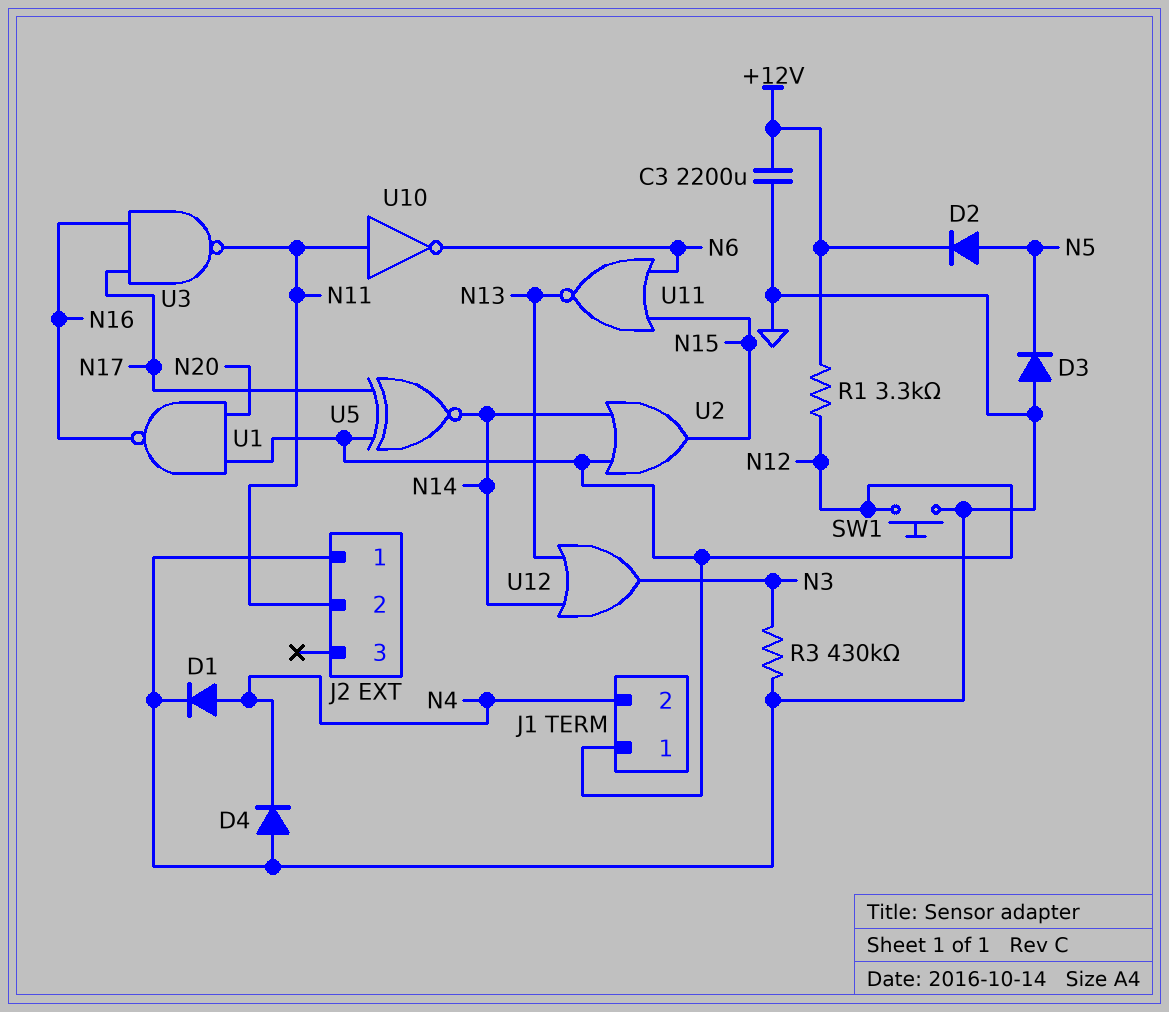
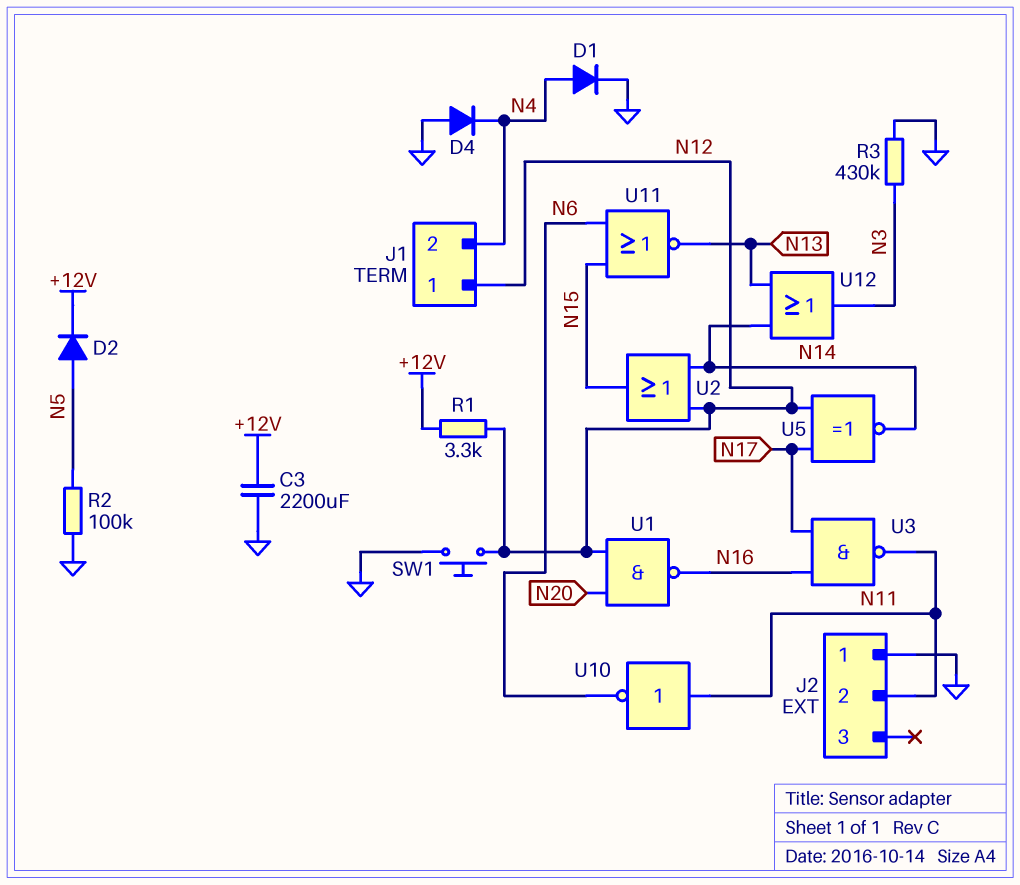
D3: diode (A GND, K N5) -> none
R2: none -> 100k (GND, N5)

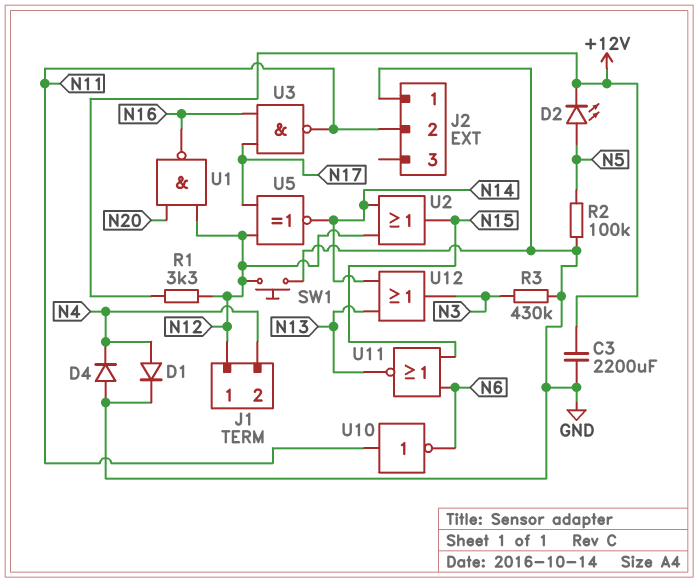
D2: diode (A N5, K +12V) -> LED (A N5, K +12V)

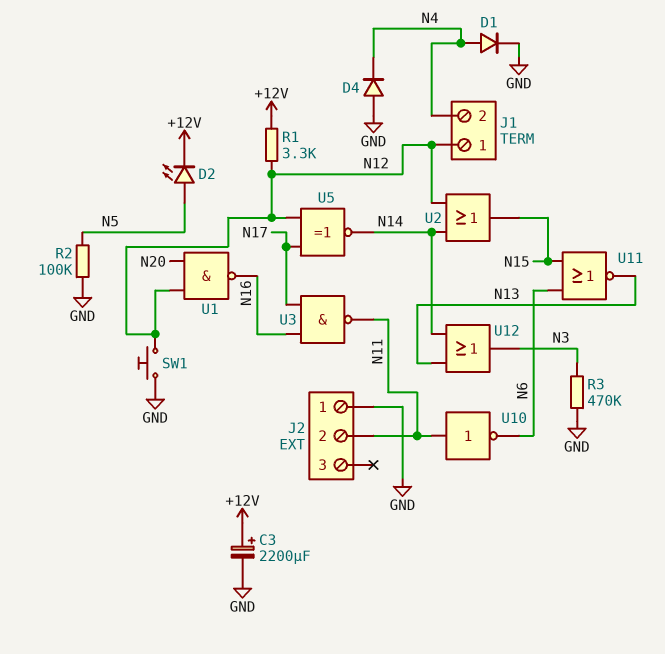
C3: 2200uF (+12V, GND) -> 2200uF (plus +12V, minus GND)
R3: 430k (GND, N3) -> 470k (GND, N3)

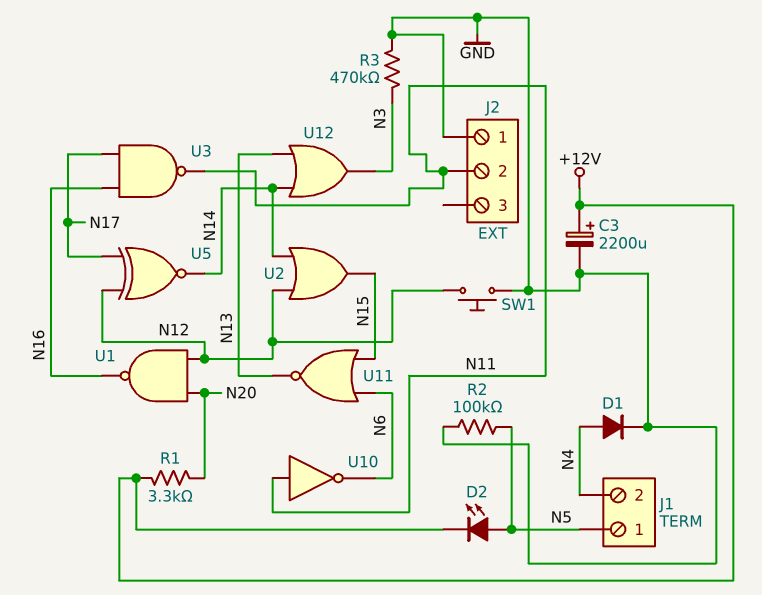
D4: diode (A GND, K N4) -> none
J1 pin 1: N12 -> N5
R1: 3.3k (+12V, N12) -> 3.3k (+12V, N20)

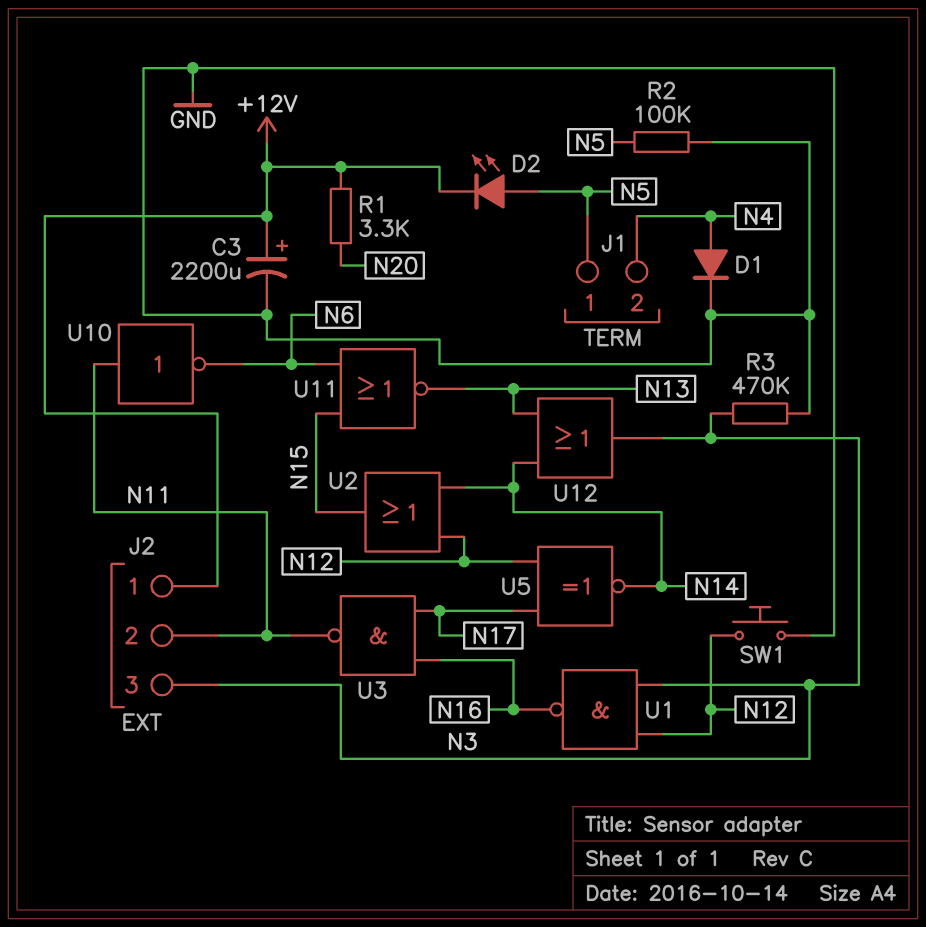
J2 pin 1: GND -> +12V
J2 pin 3: none -> N3
U1: NAND (in N12, in N20, out N16) -> NAND (in N3, in N12, out N16)

